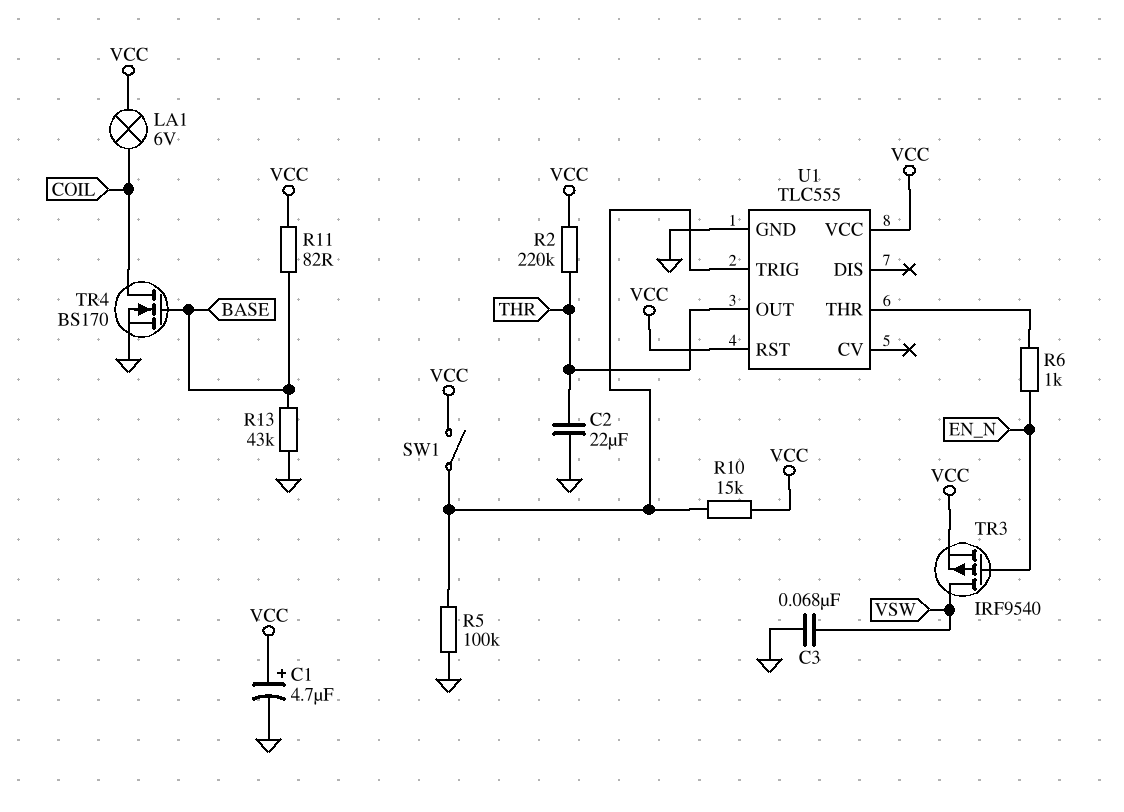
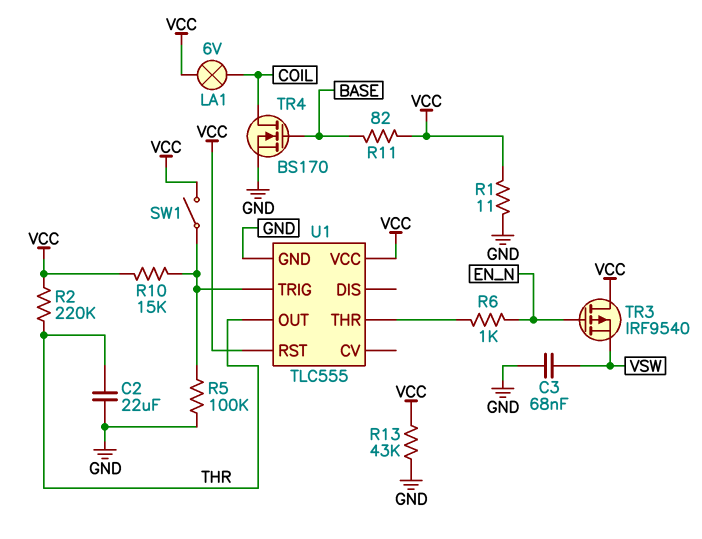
C1: 4.7uF (plus VCC, minus GND) -> none
R1: none -> 11 (GND, VCC)
R13: 43k (BASE, GND) -> 43k (GND, VCC)
TR3: PMOS IRF9540 (G EN_N, D VSW, S VCC) -> PMOS IRF9540 (G EN_N, D VCC, S VSW)

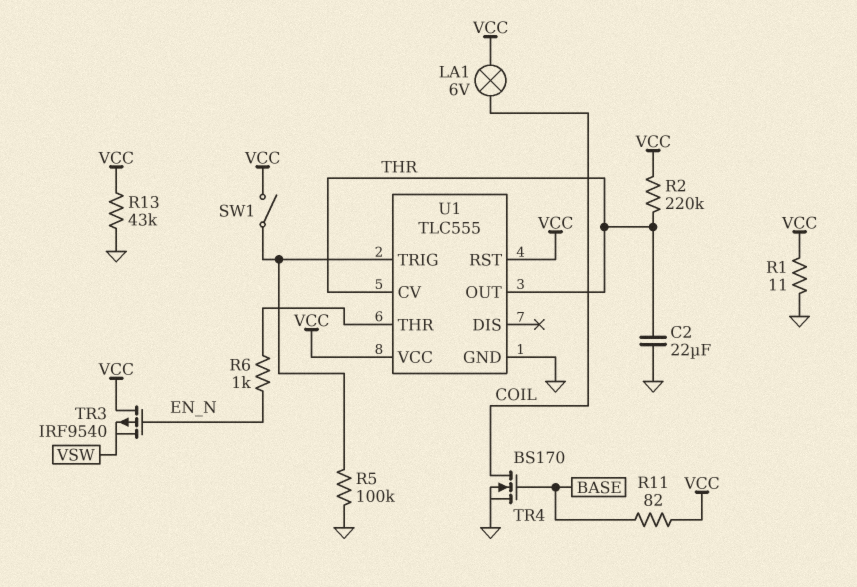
C3: 68nF (GND, VSW) -> none
R10: 15k (U1/TRIG, VCC) -> none
U1 pin CV: none -> THR

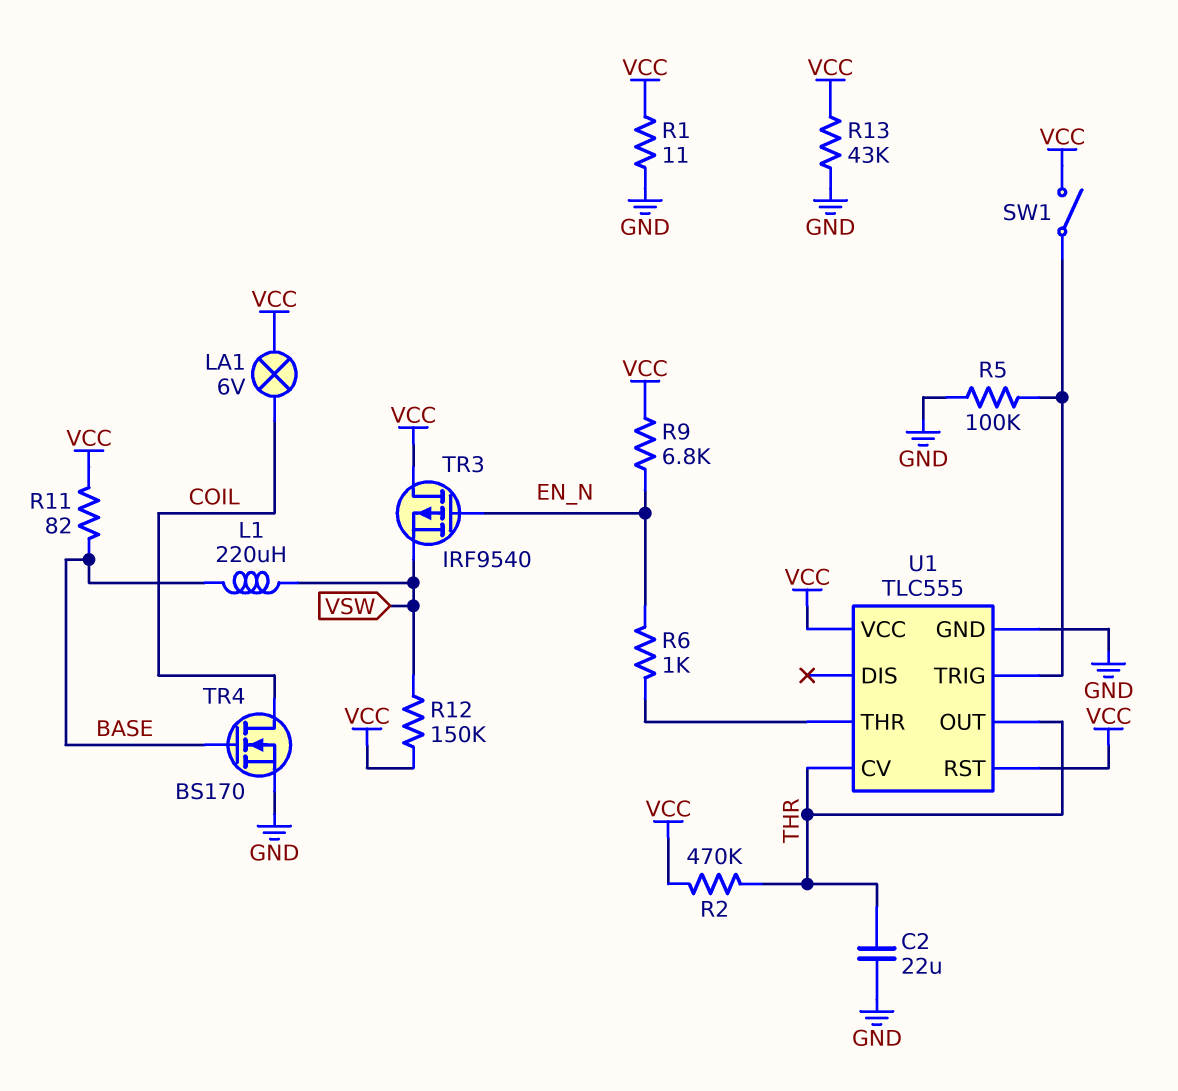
L1: none -> 220uH (BASE, VSW)
R2: 220k (THR, VCC) -> 470k (THR, VCC)
R9: none -> 6.8k (EN_N, VCC)
R12: none -> 150k (VCC, VSW)

